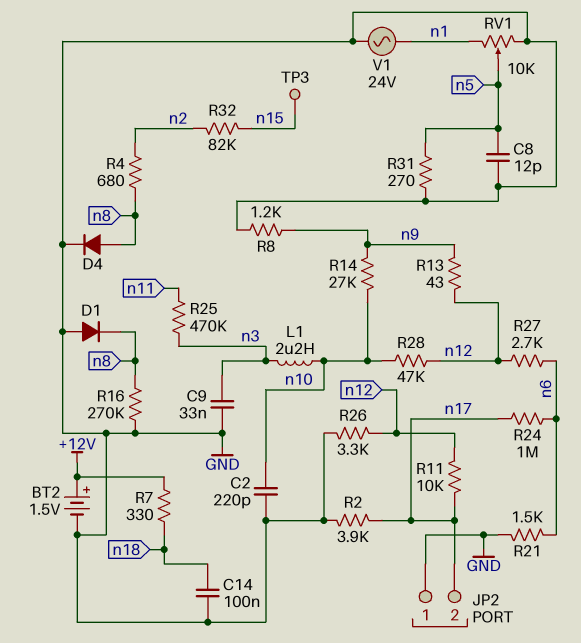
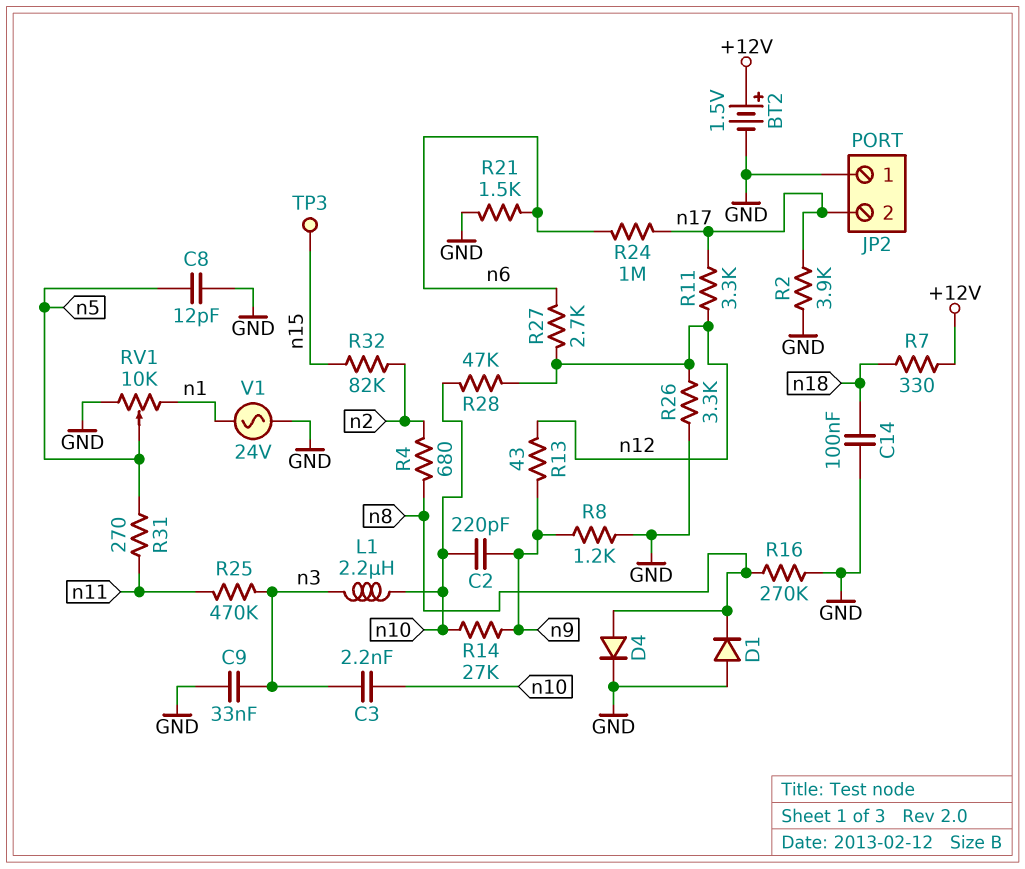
C2: 220pF (GND, n10) -> 220pF (n9, n10)
C3: none -> 2.2nF (n3, n10)
R11: 10k (n12, n17) -> 3.3k (n12, n17)
R31: 270 (GND, n5) -> 270 (n5, n11)

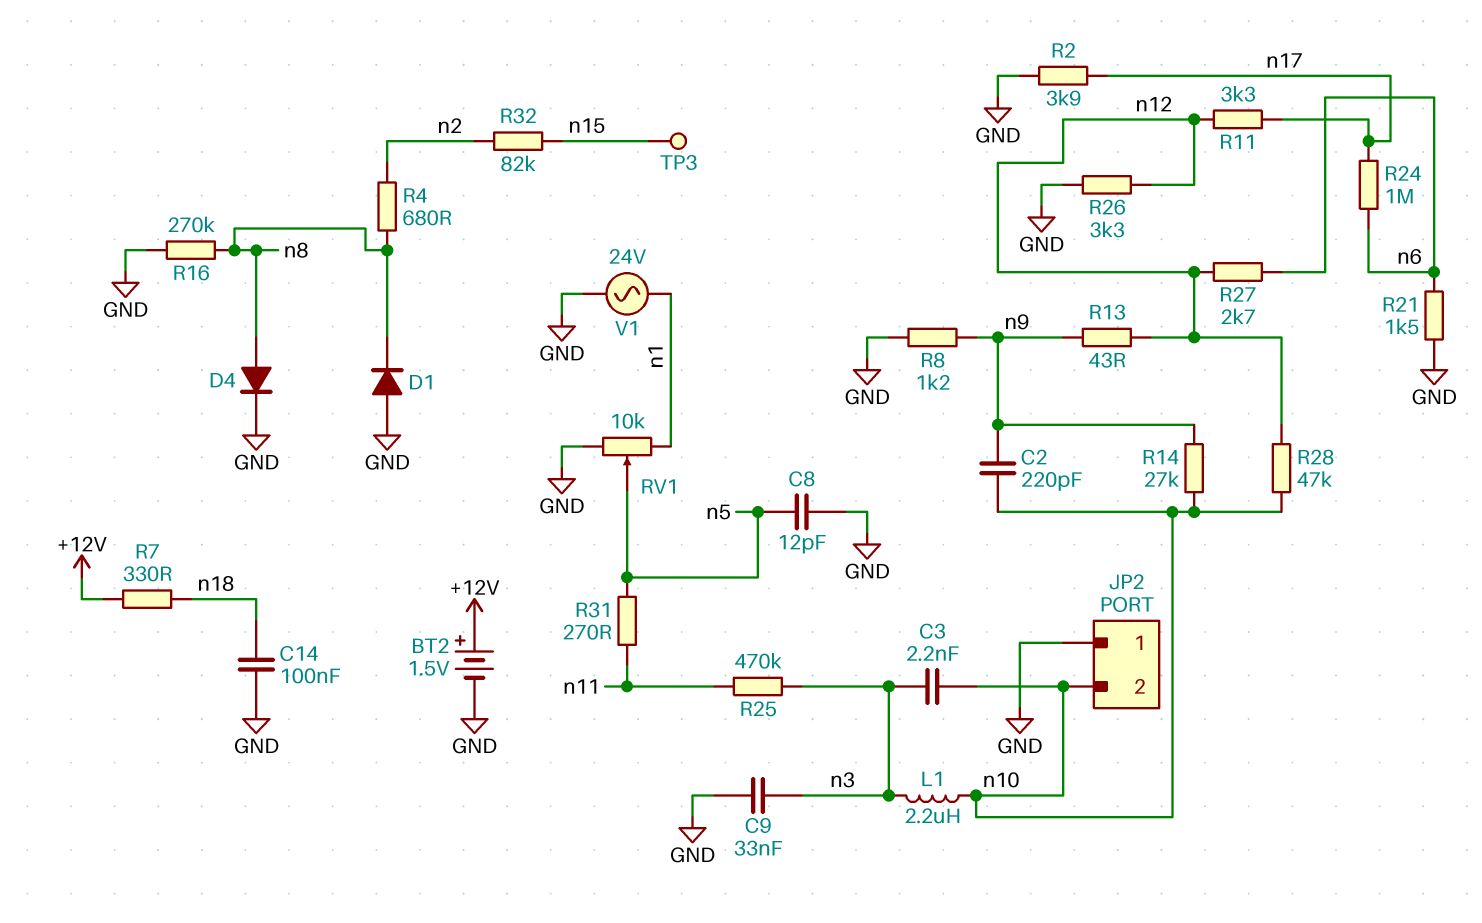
JP2 pin 2: n17 -> n10

